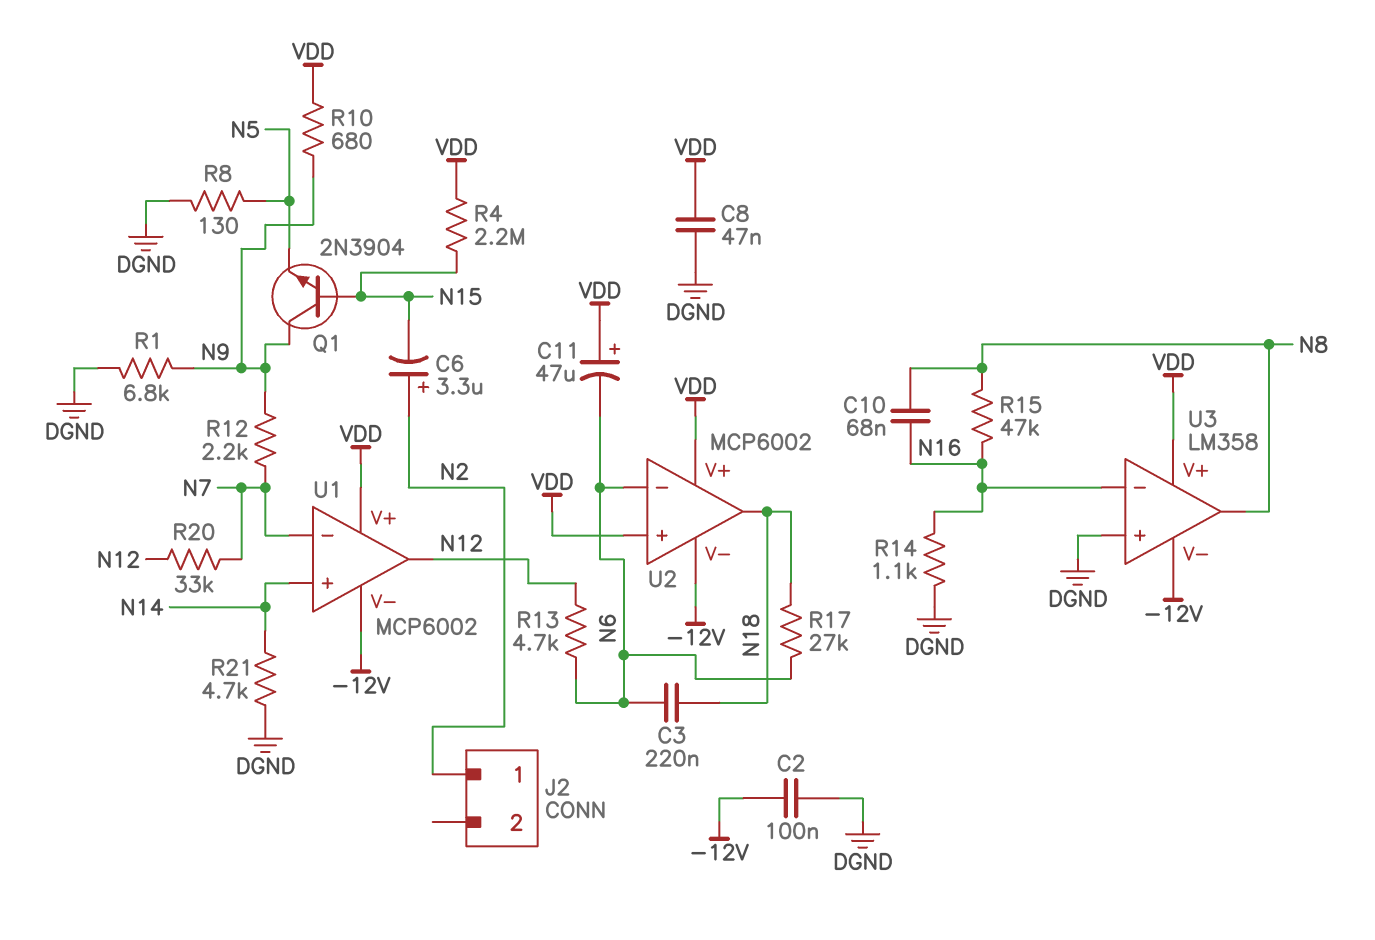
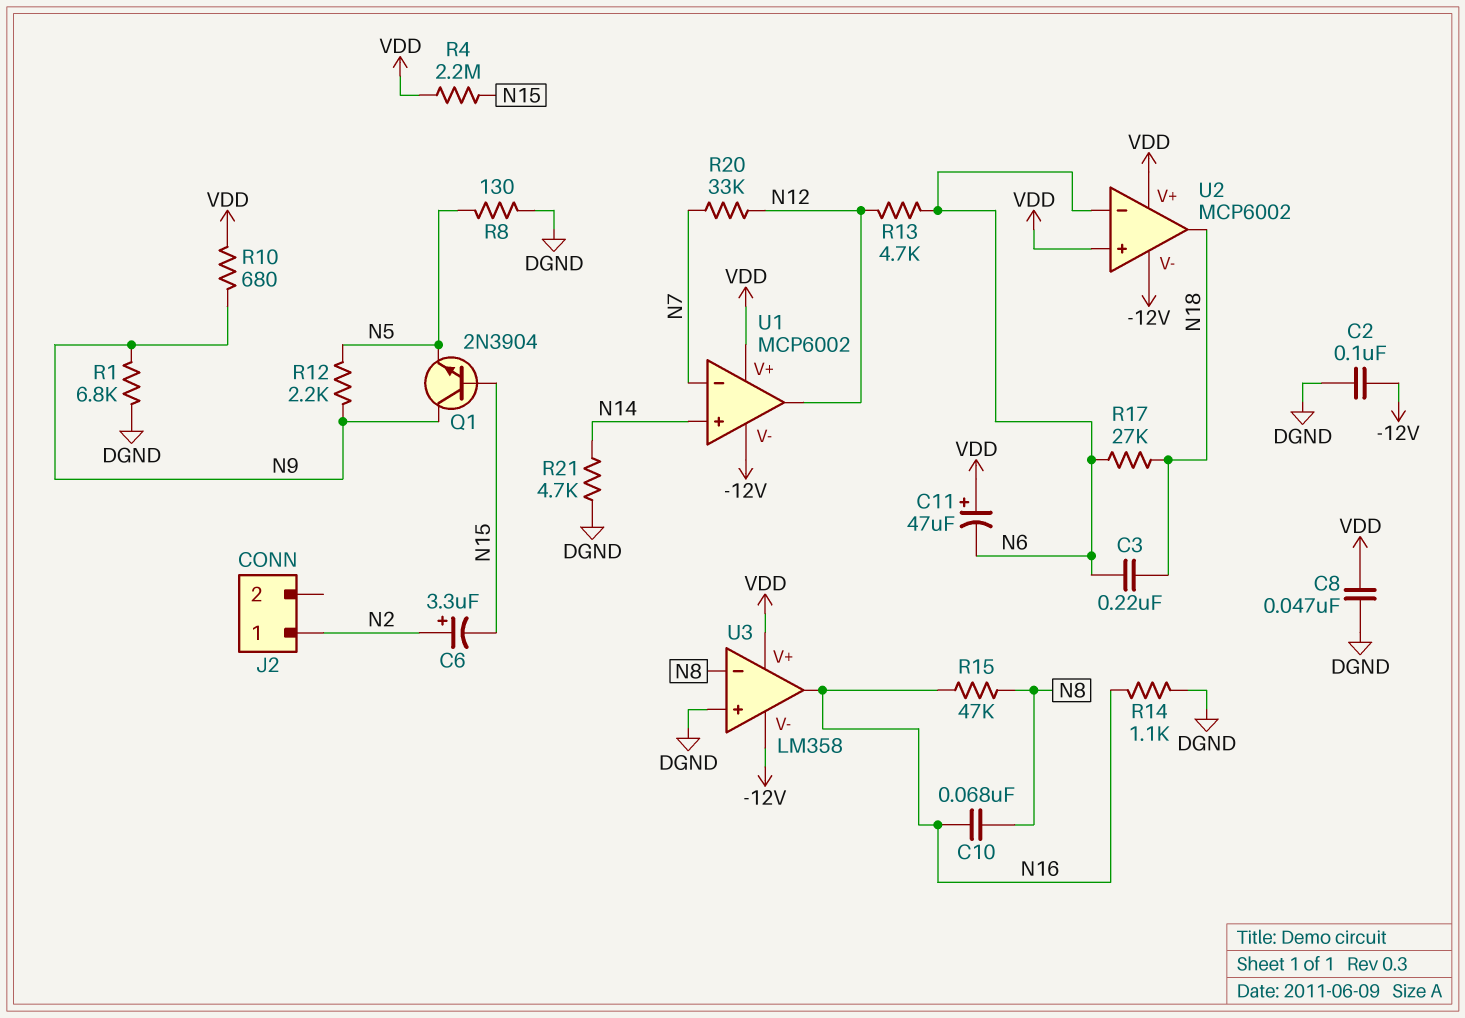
R12: 2.2k (N7, N9) -> 2.2k (N5, N9)
U3 pin in-: N16 -> N8
U3 pin out: N8 -> N16

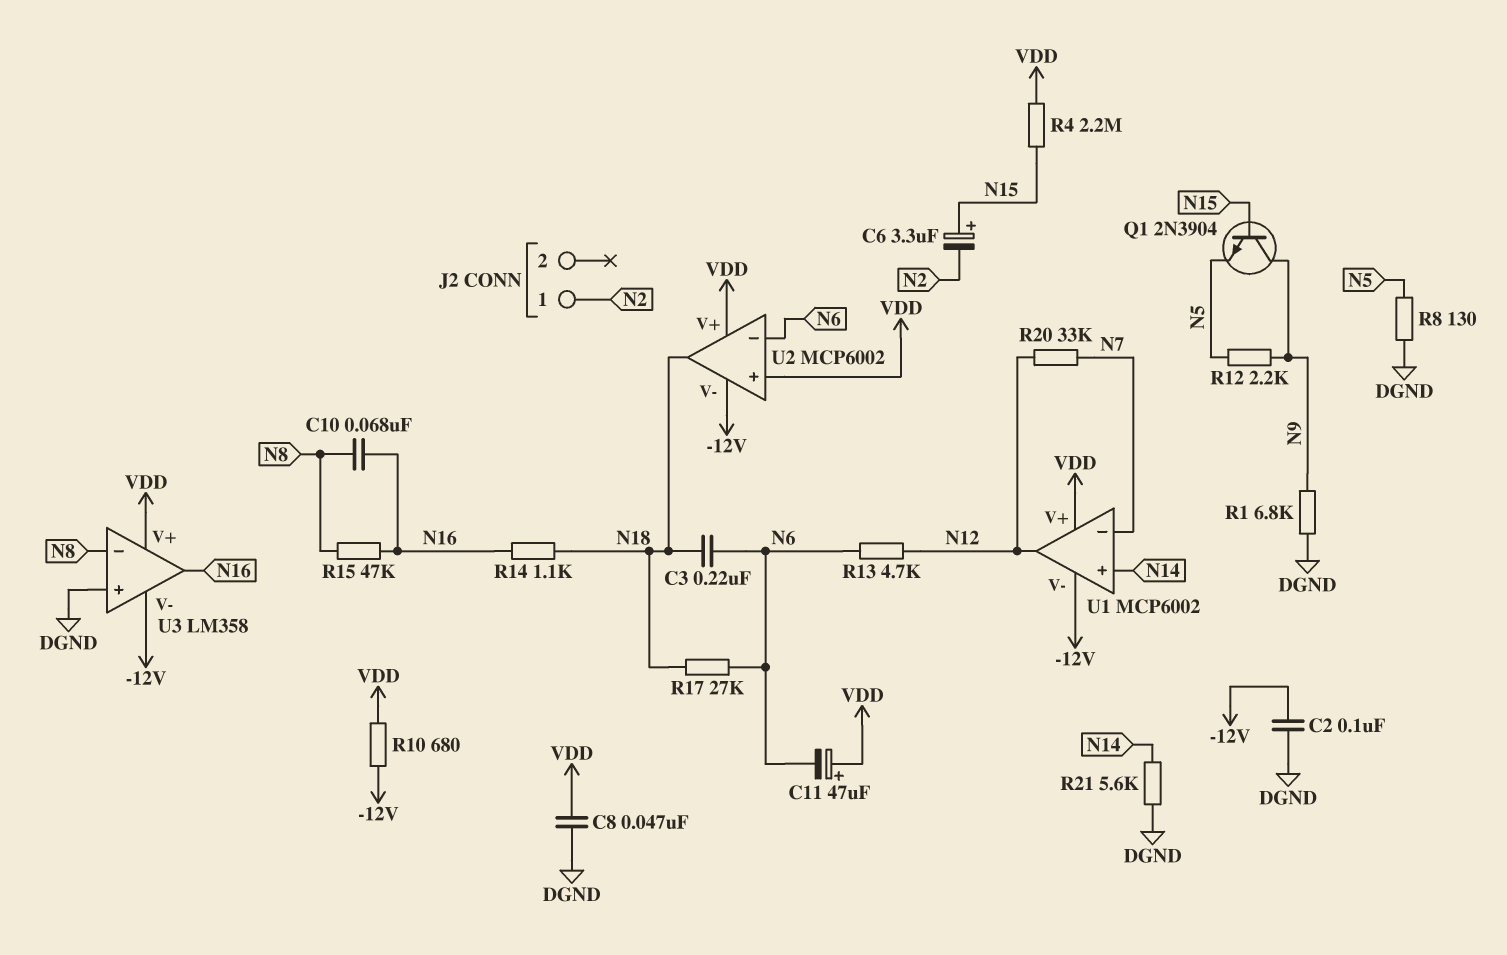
C6: 3.3uF (plus N2, minus N15) -> 3.3uF (plus N15, minus N2)
R10: 680 (N9, VDD) -> 680 (-12V, VDD)
R14: 1.1k (DGND, N16) -> 1.1k (N16, N18)
R21: 4.7k (DGND, N14) -> 5.6k (DGND, N14)

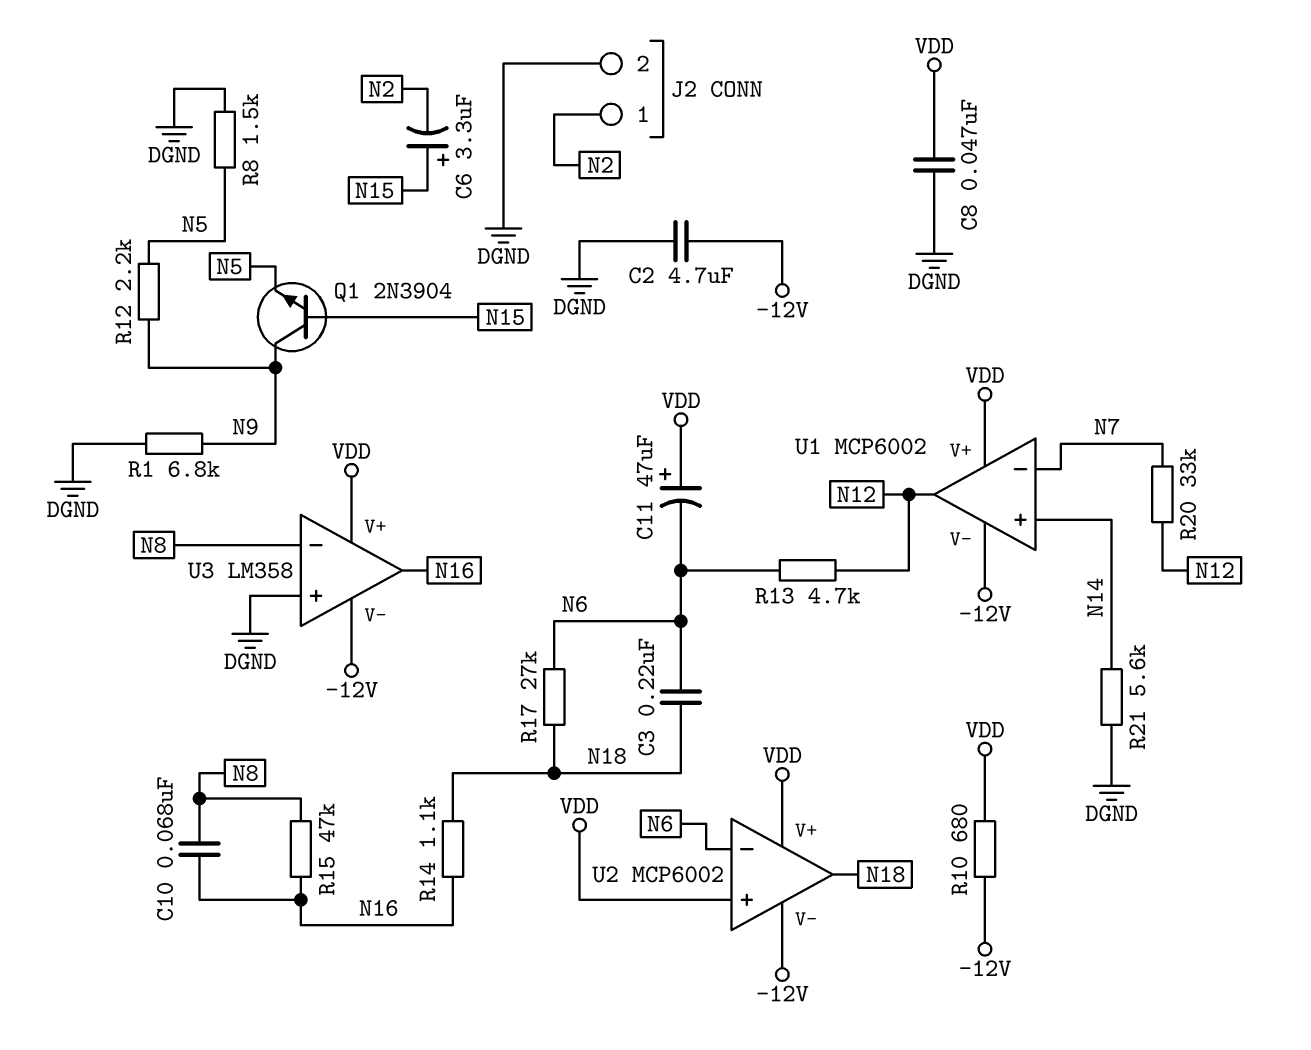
C2: 100nF (-12V, DGND) -> 4.7uF (-12V, DGND)
J2 pin 2: none -> DGND
R4: 2.2M (N15, VDD) -> none
R8: 130 (DGND, N5) -> 1.5k (DGND, N5)

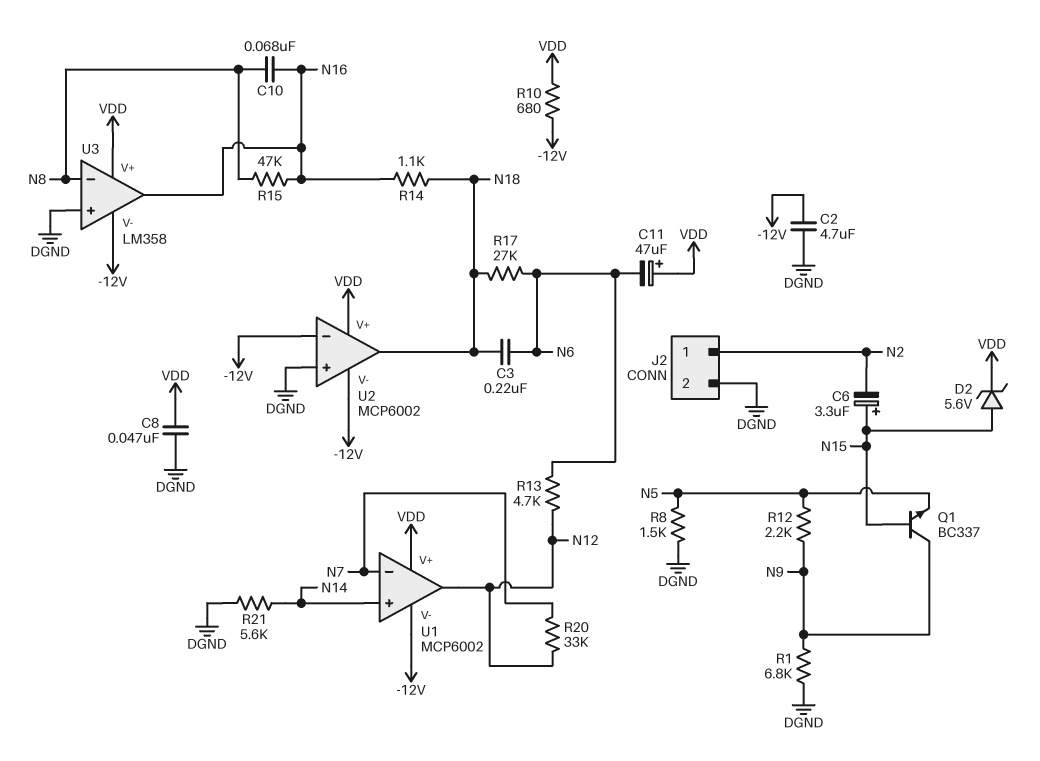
D2: none -> zener 5.6V (A N15, K VDD)
Q1: NPN 2N3904 (B N15, C N9, E N5) -> NPN BC337 (B N15, C N9, E N5)
U2 pin in+: VDD -> DGND
U2 pin in-: N6 -> -12V

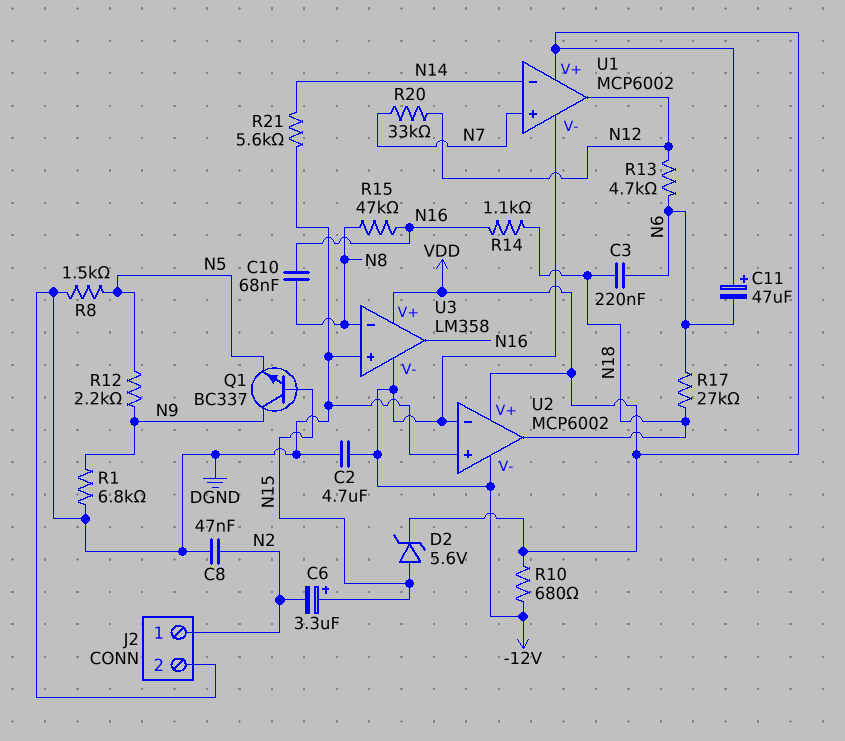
C8: 47nF (DGND, VDD) -> 47nF (DGND, N2)
U1 pin in+: N14 -> N7
U1 pin in-: N7 -> N14

